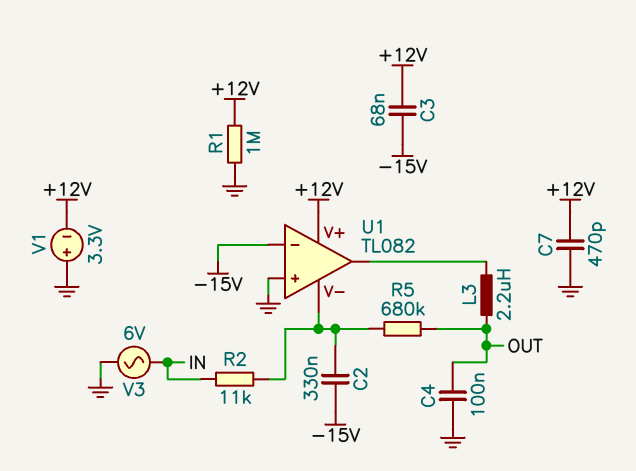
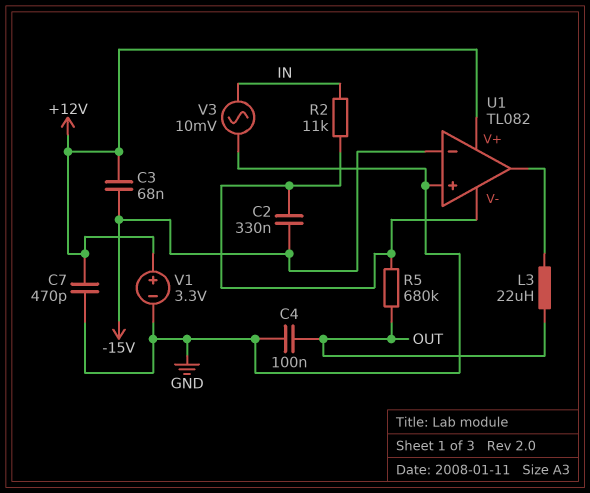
L3: 2.2uH (OUT, U1/out) -> 22uH (OUT, U1/out)
R1: 1M (+12V, GND) -> none
V1: 3.3V (plus GND, minus +12V) -> 3.3V (plus +12V, minus GND)
V3: AC 6V (GND, IN) -> AC 10mV (GND, IN)

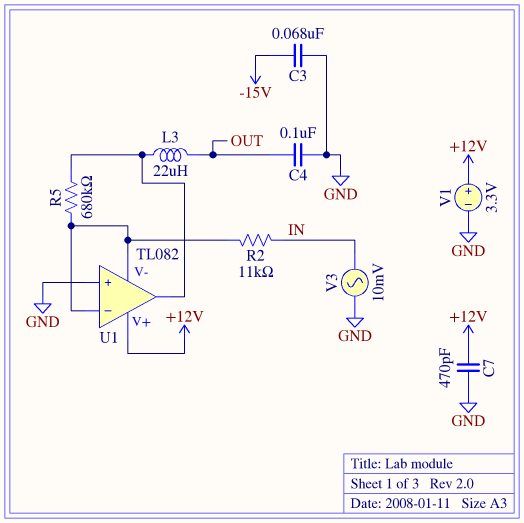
C2: 330nF (-15V, U1/V-) -> none
C3: 68nF (+12V, -15V) -> 68nF (-15V, GND)
R5: 680k (OUT, U1/V-) -> 680k (U1/V-, U1/out)
U1 pin in-: -15V -> U1/V-

